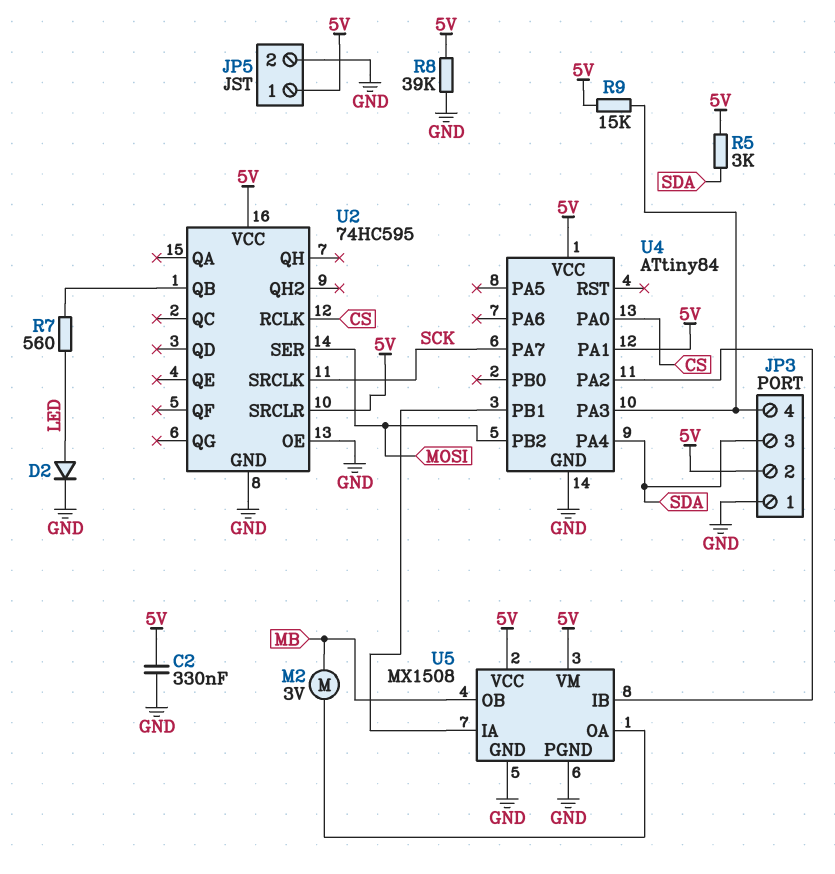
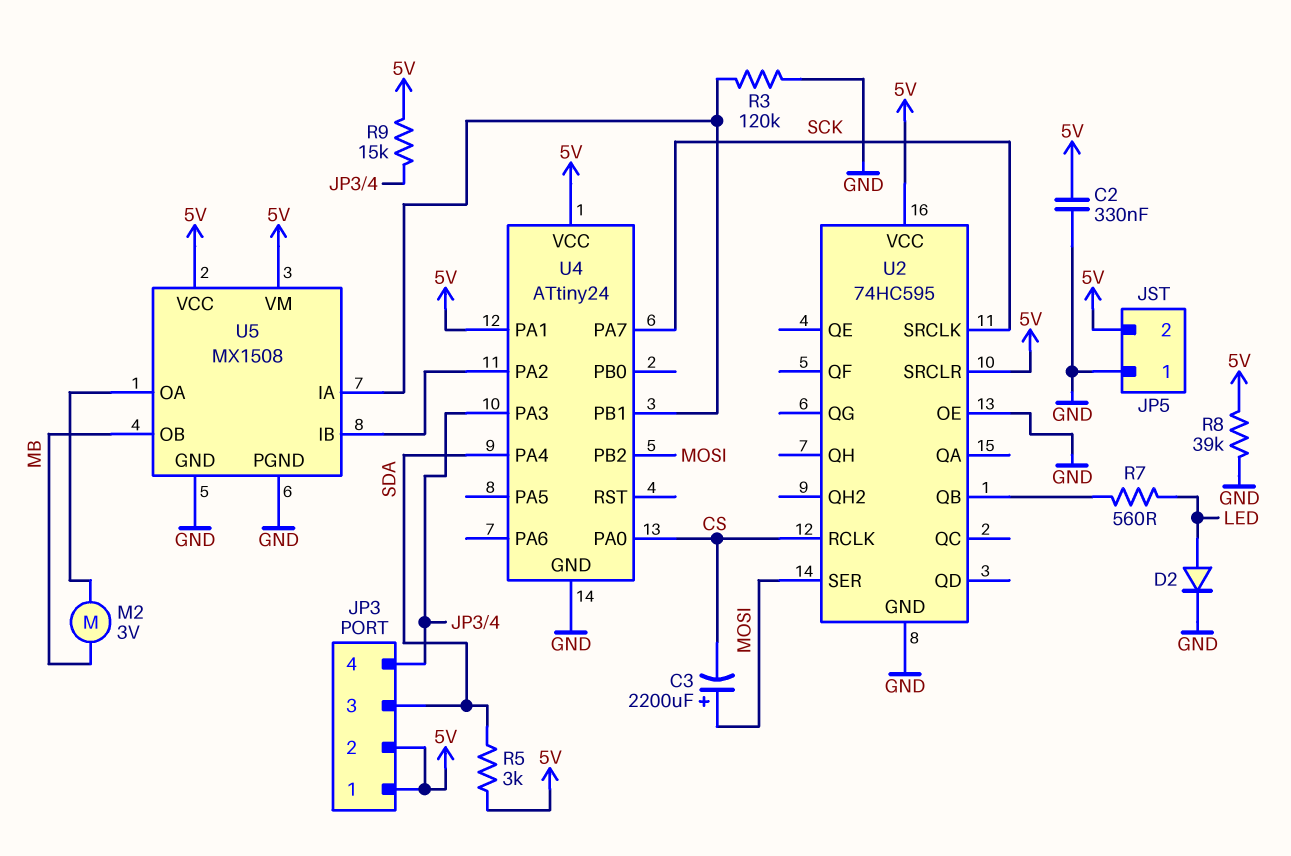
C3: none -> 2200uF (plus MOSI, minus CS)
JP3 pin 1: GND -> 5V
JP5 pin 1: 5V -> GND
JP5 pin 2: GND -> 5V
R3: none -> 120k (GND, U4/PB1)
U4: ATtiny84 -> ATtiny24

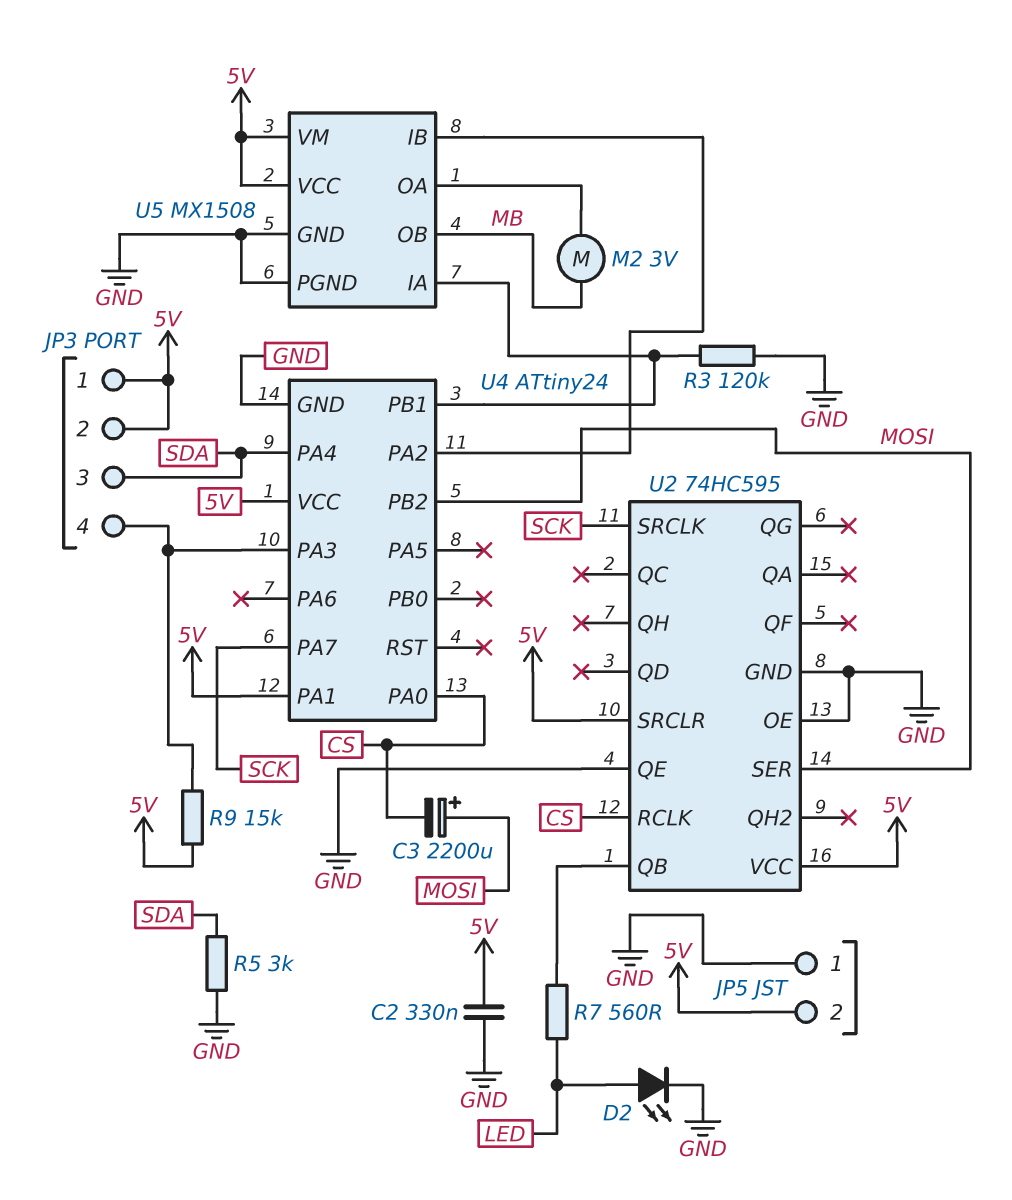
D2: diode (A LED, K GND) -> LED (A LED, K GND)
R5: 3k (5V, SDA) -> 3k (GND, SDA)
R8: 39k (5V, GND) -> none
U2 pin QE: none -> GND

